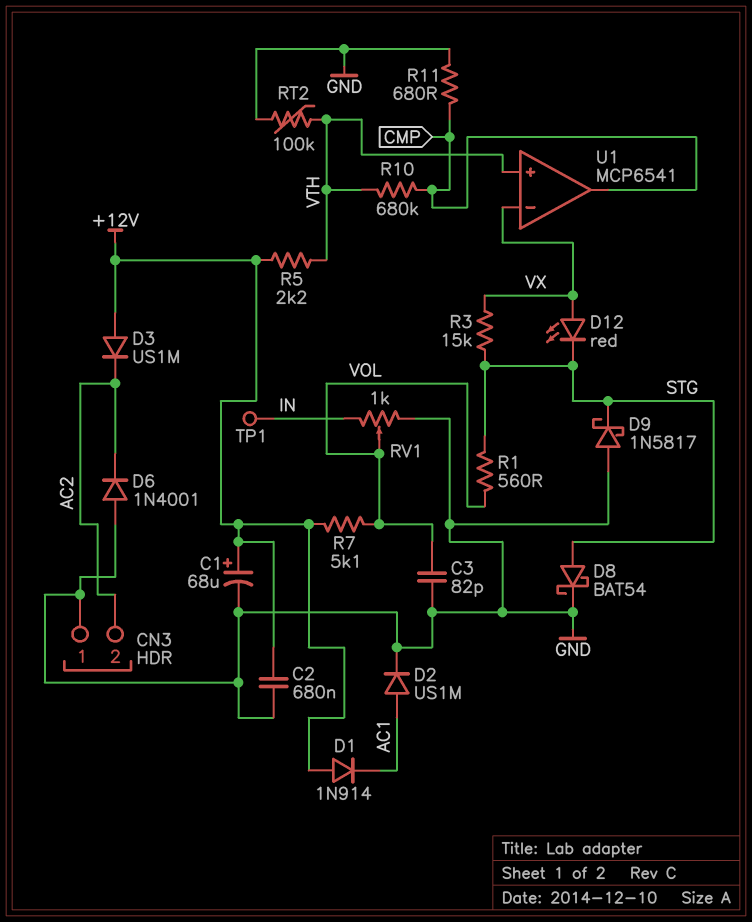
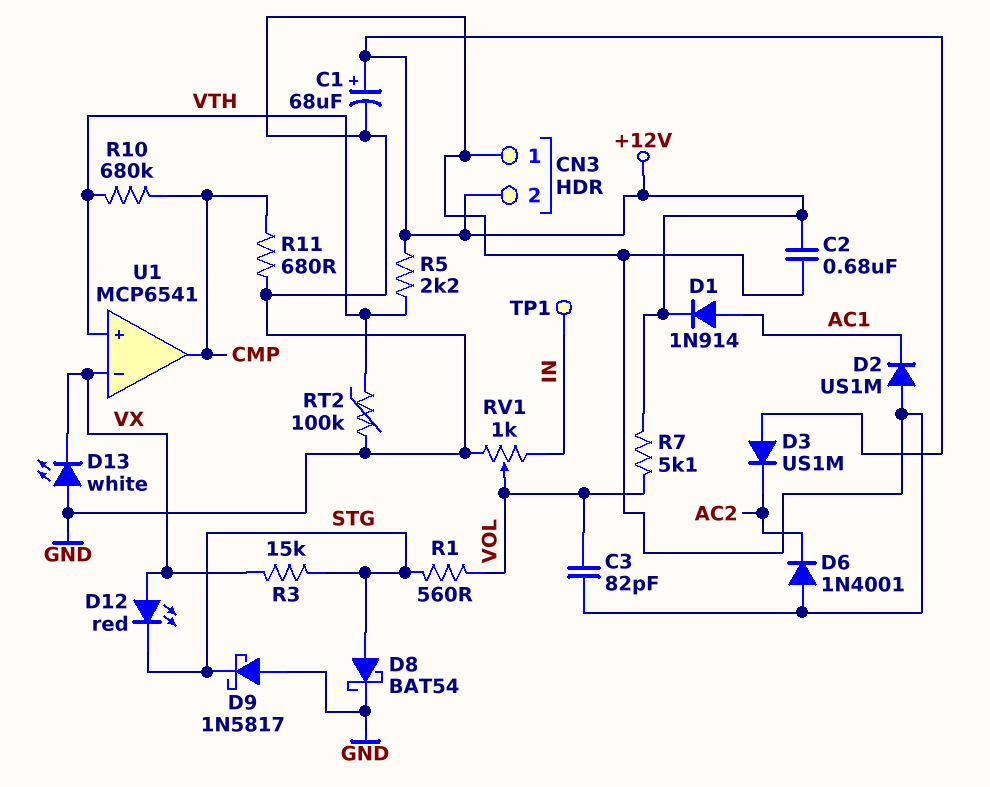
CN3 pin 2: AC2 -> +12V
D1: diode 1N914 (A +12V, K AC1) -> diode 1N914 (A AC1, K +12V)
D2: diode US1M (A AC1, K GND) -> diode US1M (A GND, K AC1)
D13: none -> LED white (A GND, K VX)

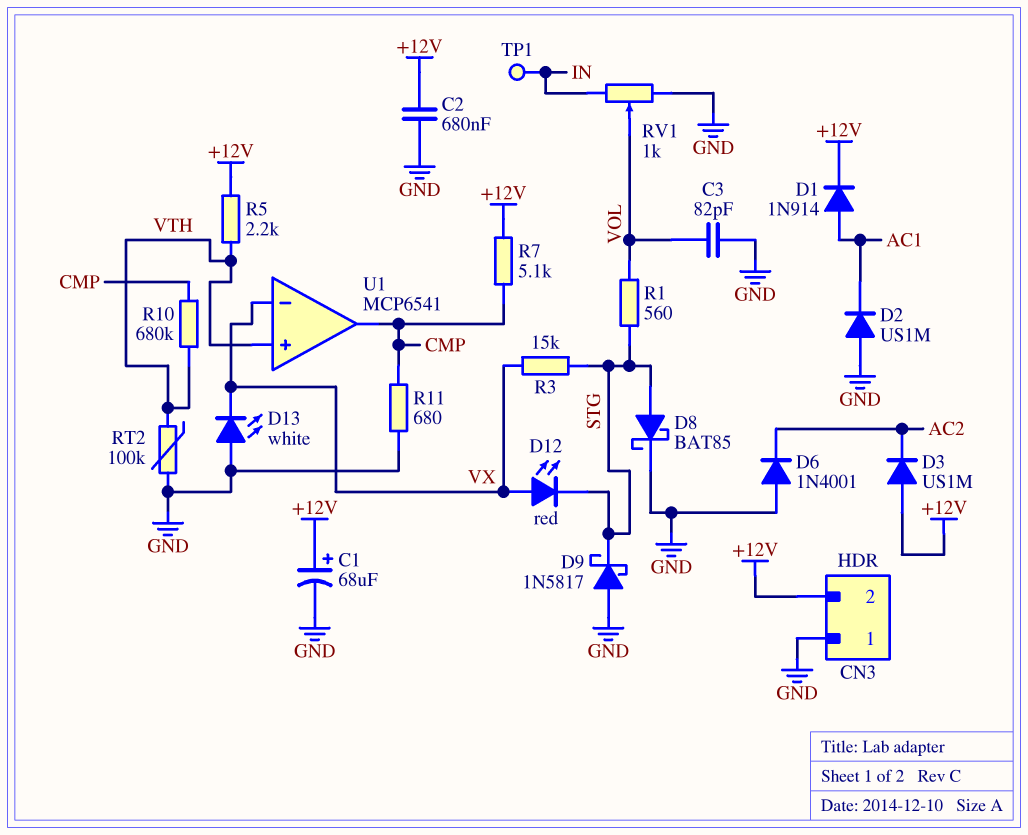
D8: schottky BAT54 (A STG, K GND) -> schottky BAT85 (A STG, K GND)
R7: 5.1k (+12V, VOL) -> 5.1k (+12V, CMP)

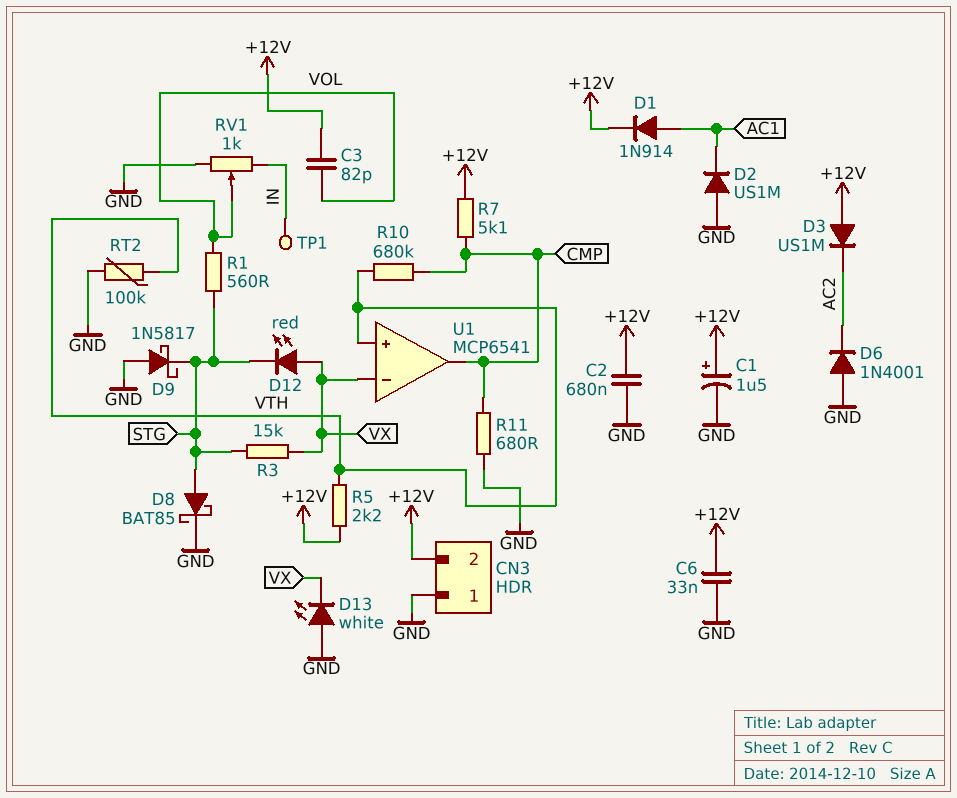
C1: 68uF (plus +12V, minus GND) -> 1.5uF (plus +12V, minus GND)
C3: 82pF (GND, VOL) -> 82pF (+12V, VOL)
C6: none -> 33nF (+12V, GND)

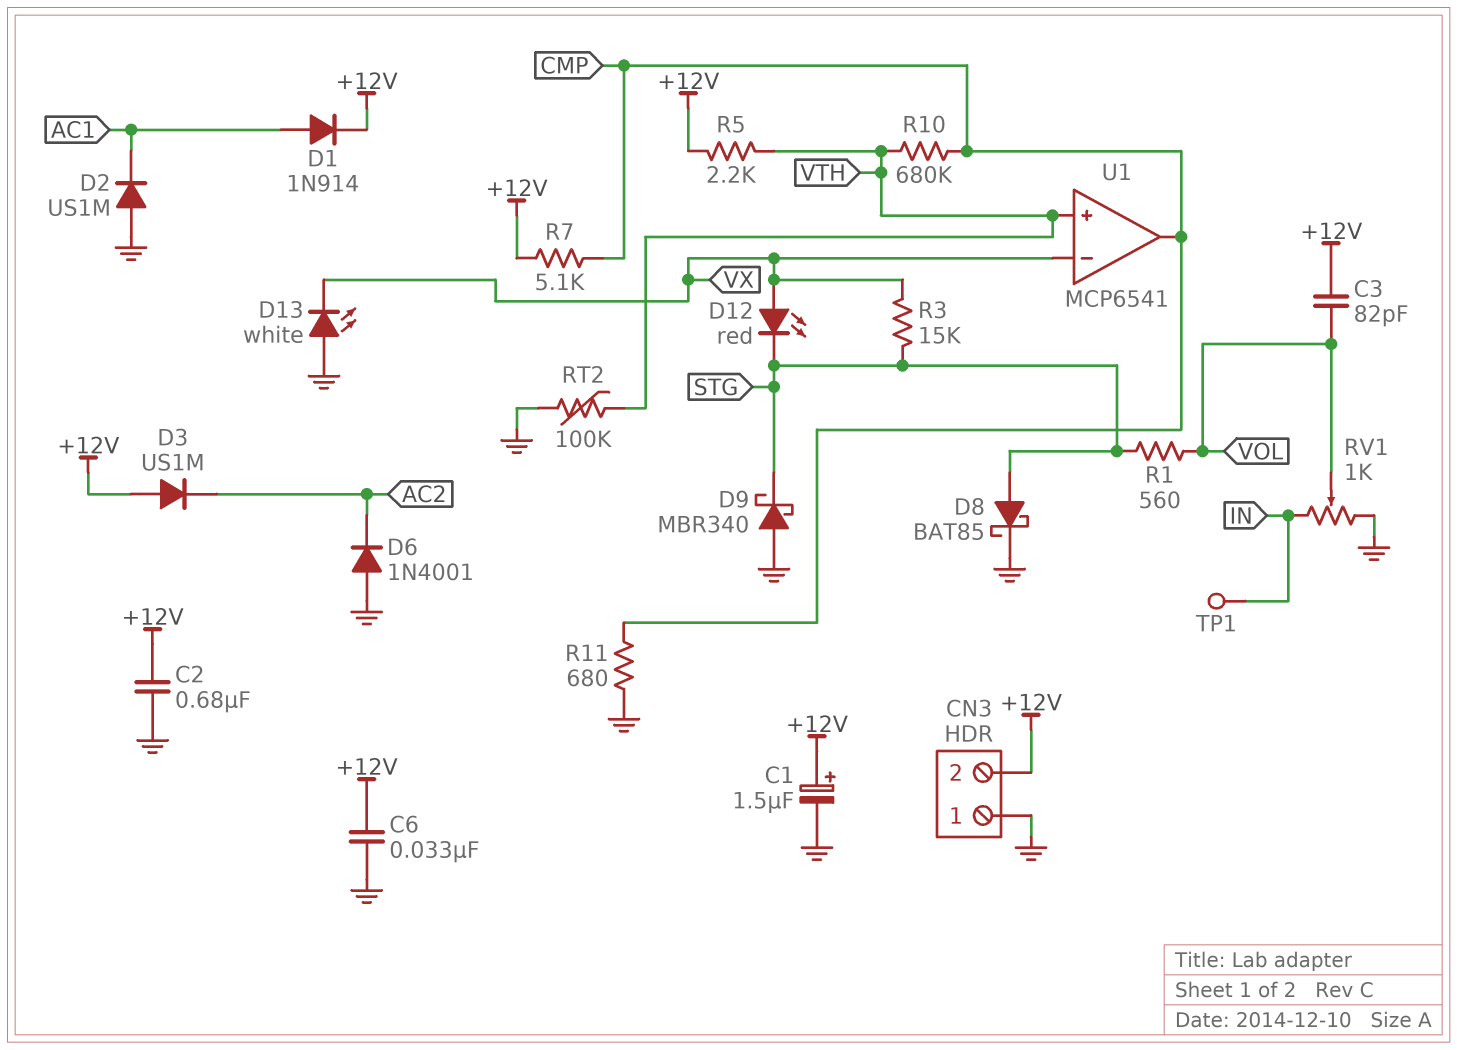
D9: schottky 1N5817 (A GND, K STG) -> schottky MBR340 (A GND, K STG)

